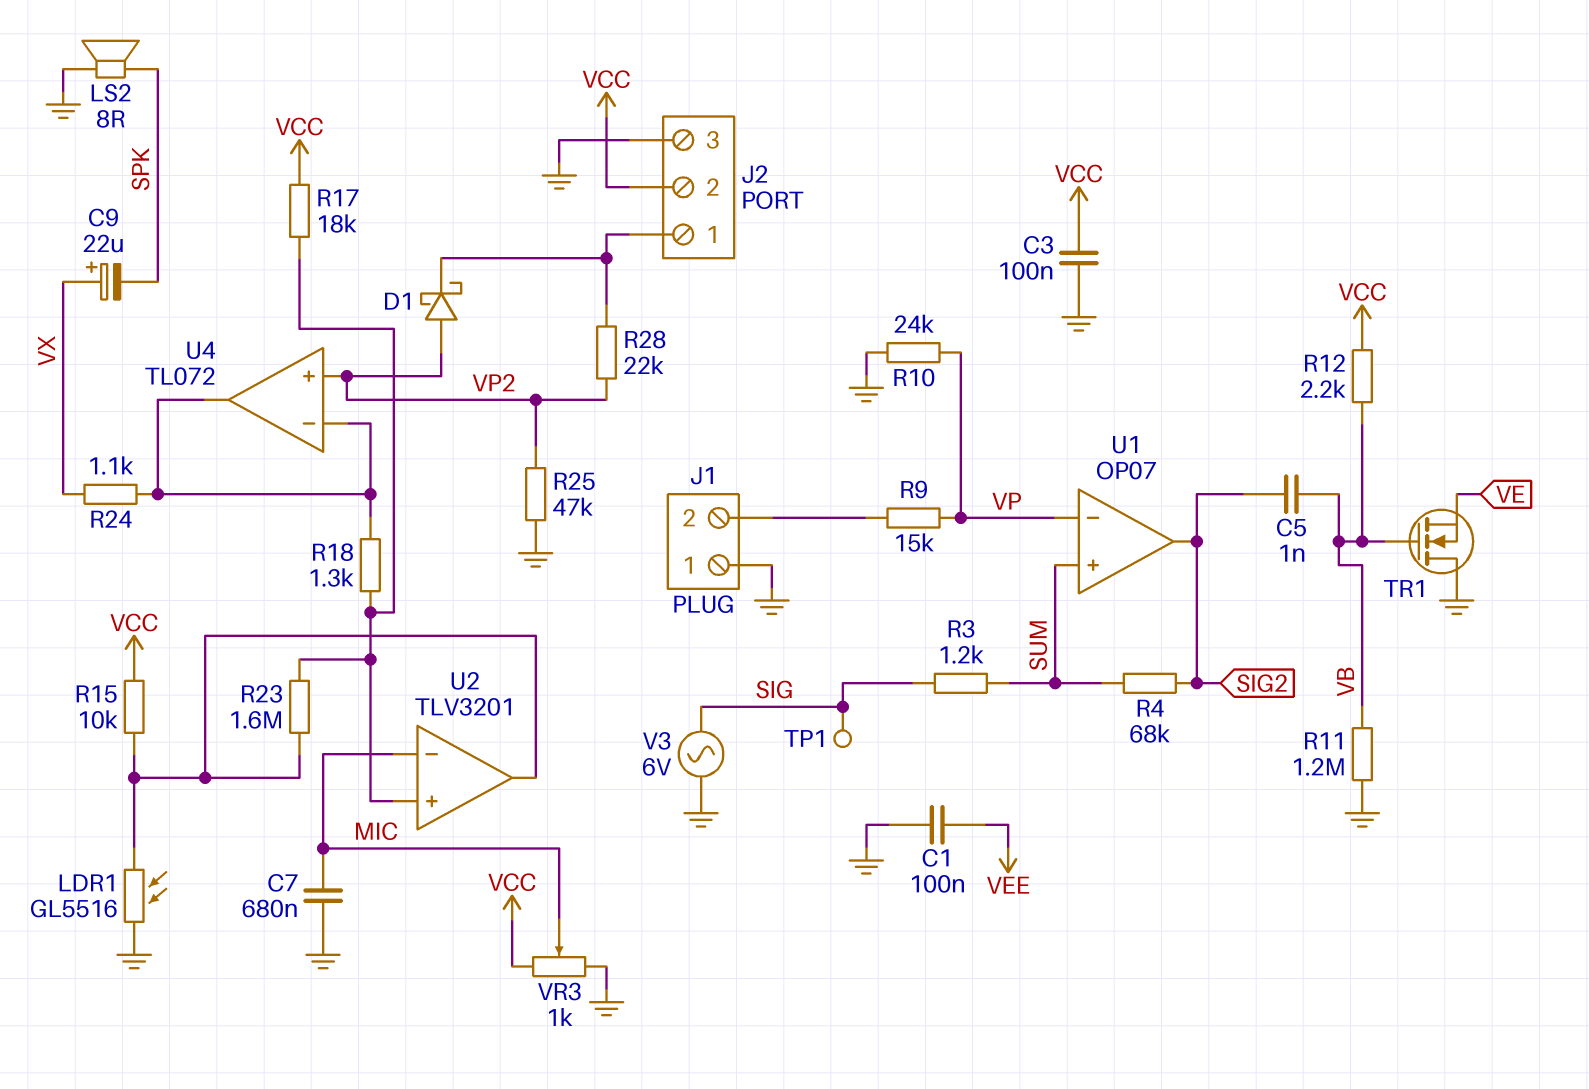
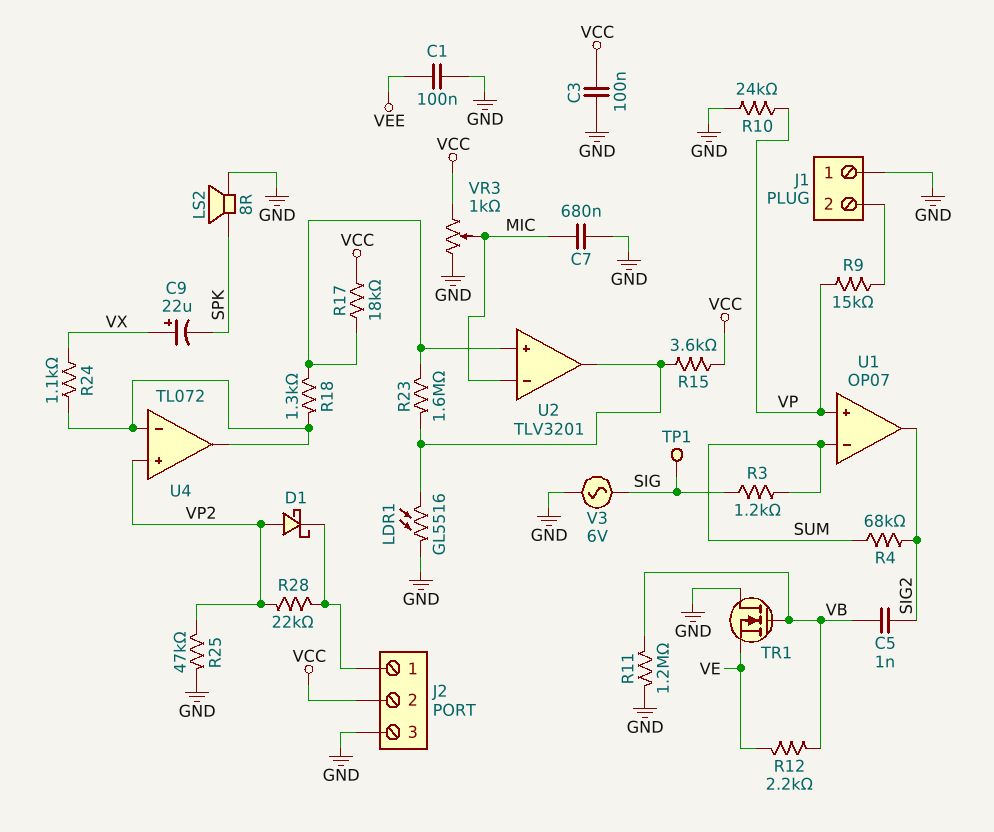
R12: 2.2k (VB, VCC) -> 2.2k (VB, VE)
R15: 10k (U2/out, VCC) -> 3.6k (U2/out, VCC)
U1 pin in+: SUM -> VP
U1 pin in-: VP -> SUM

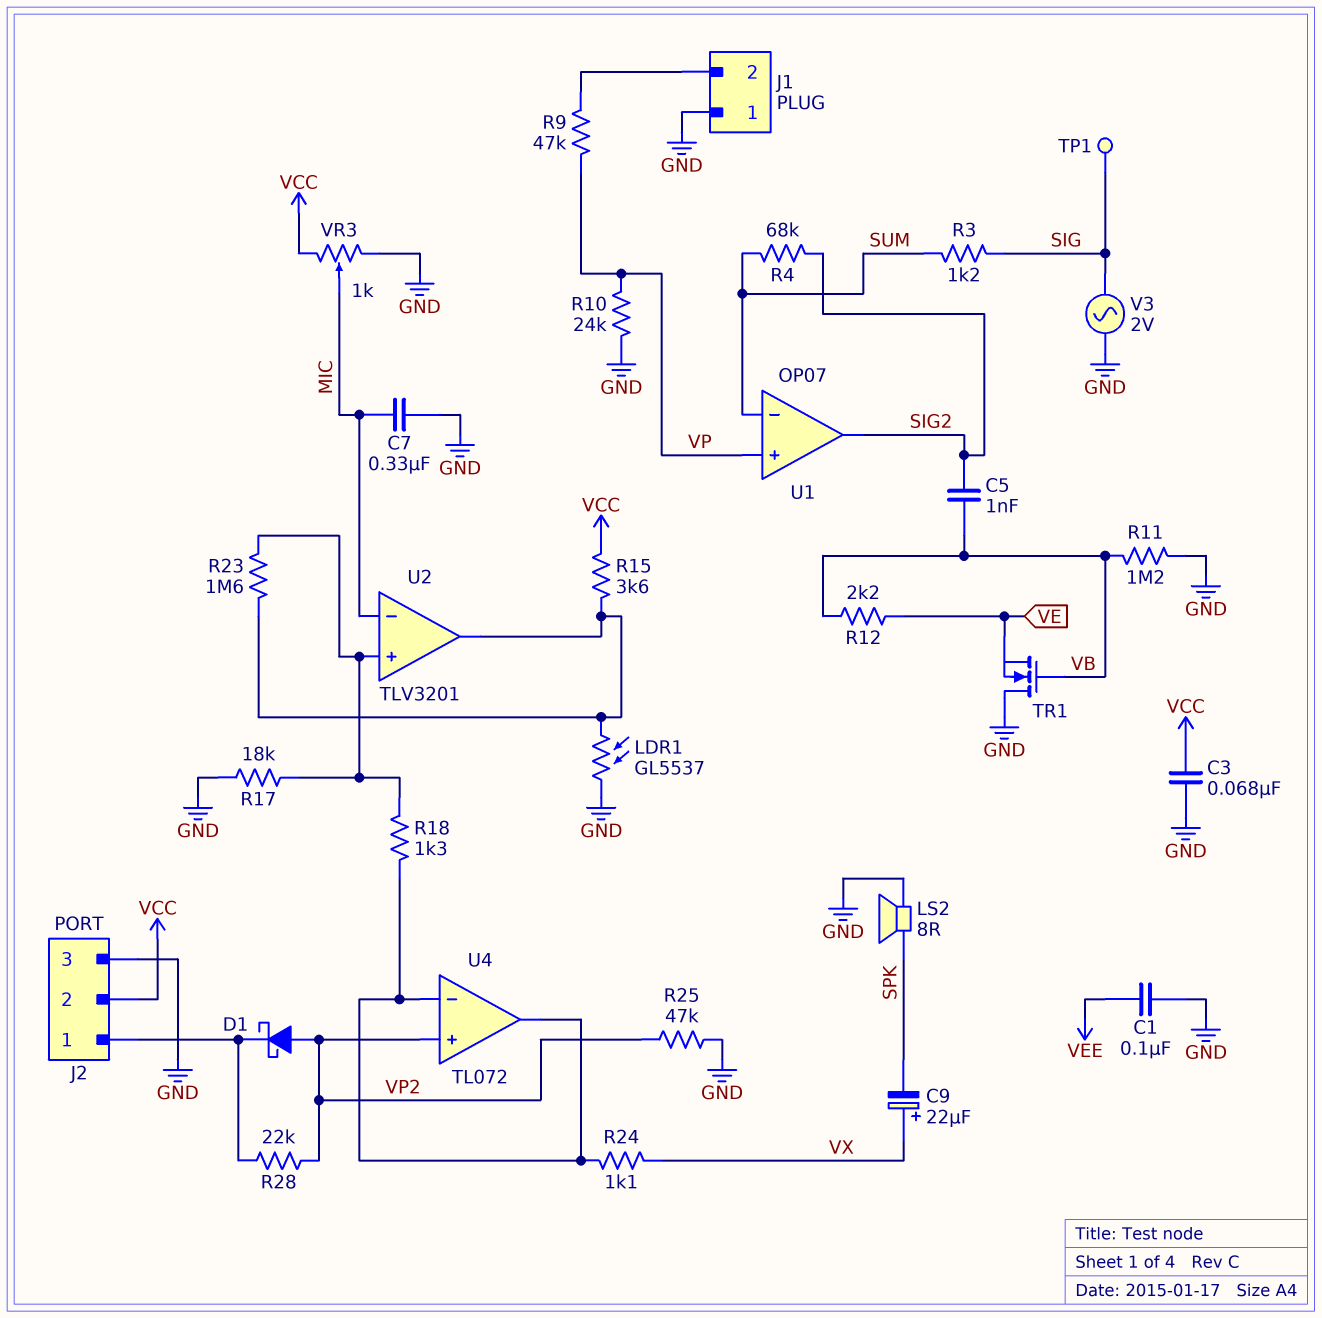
C3: 100nF (GND, VCC) -> 68nF (GND, VCC)
C7: 680nF (GND, MIC) -> 330nF (GND, MIC)
LDR1: GL5516 (GND, U2/out) -> GL5537 (GND, U2/out)
R9: 15k (J1/2, VP) -> 47k (J1/2, VP)
R17: 18k (U2/in+, VCC) -> 18k (GND, U2/in+)
V3: AC 6V (GND, SIG) -> AC 2V (GND, SIG)

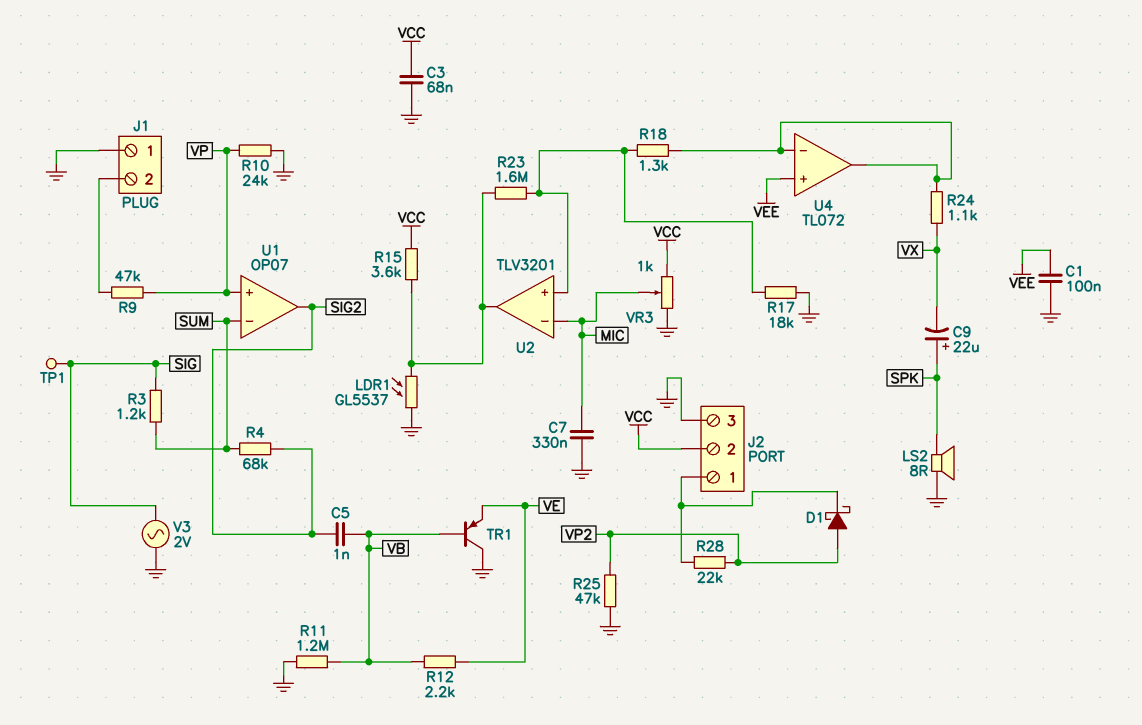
C9: 22uF (plus VX, minus SPK) -> 22uF (plus SPK, minus VX)
TR1: NMOS (G VB, D GND, S VE) -> PNP (B VB, C GND, E VE)
U4 pin in+: VP2 -> VEE

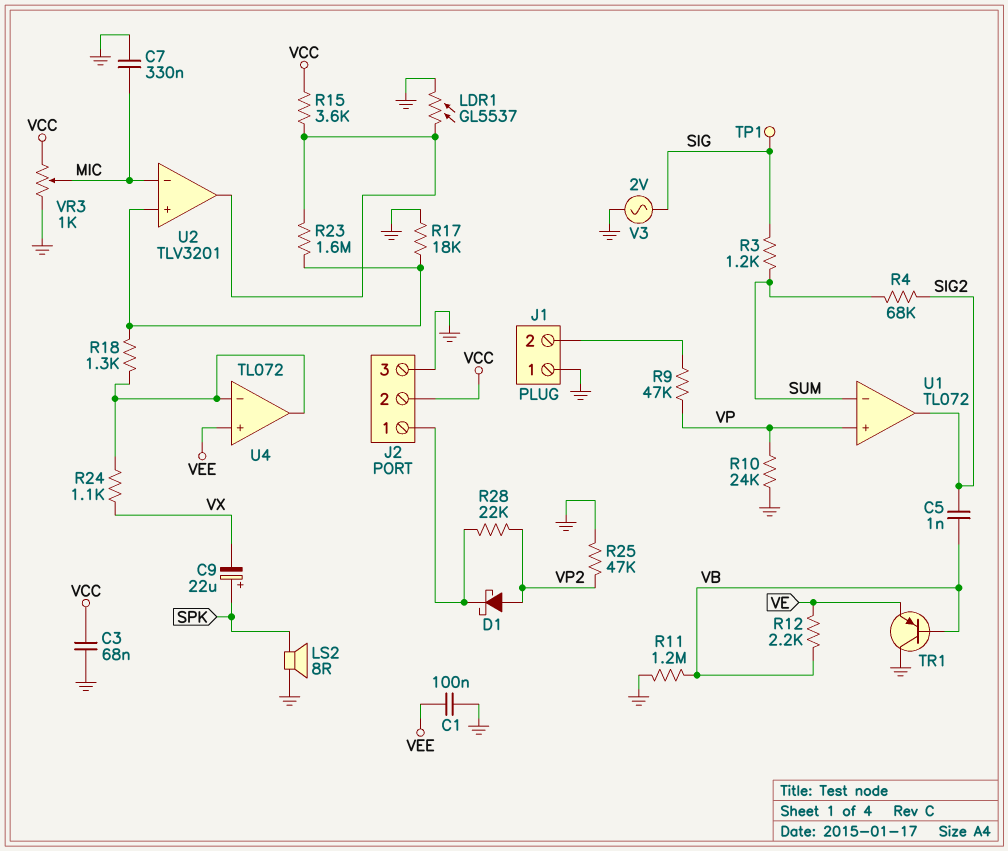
U1: OP07 -> TL072

